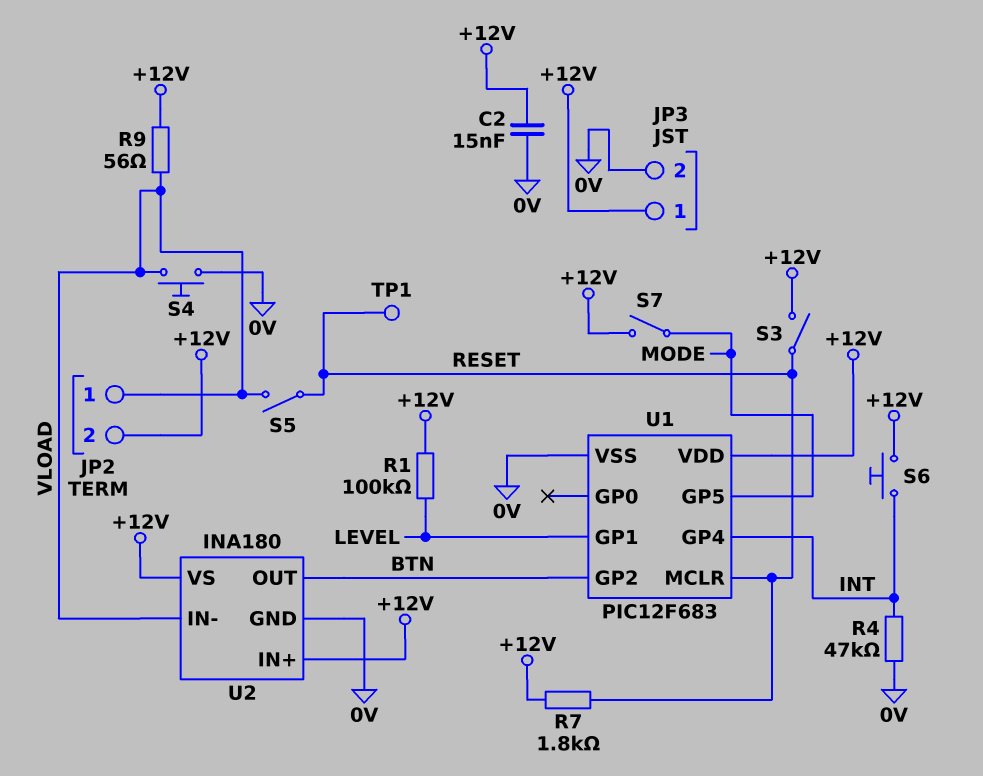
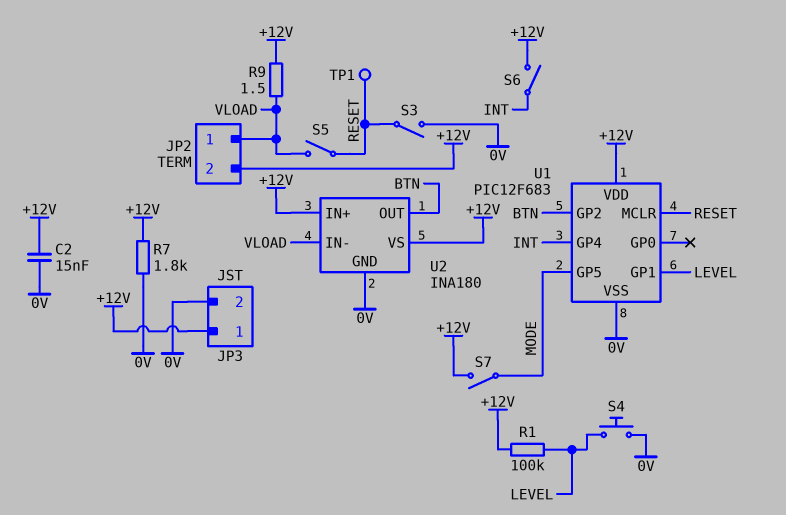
R4: 47k (0V, INT) -> none
R7: 1.8k (+12V, RESET) -> 1.8k (+12V, 0V)
R9: 56 (+12V, VLOAD) -> 1.5 (+12V, VLOAD)
S3: switch (+12V, RESET) -> switch (0V, RESET)
S4: button (0V, VLOAD) -> button (0V, LEVEL)
S6: button (+12V, INT) -> switch (+12V, INT)

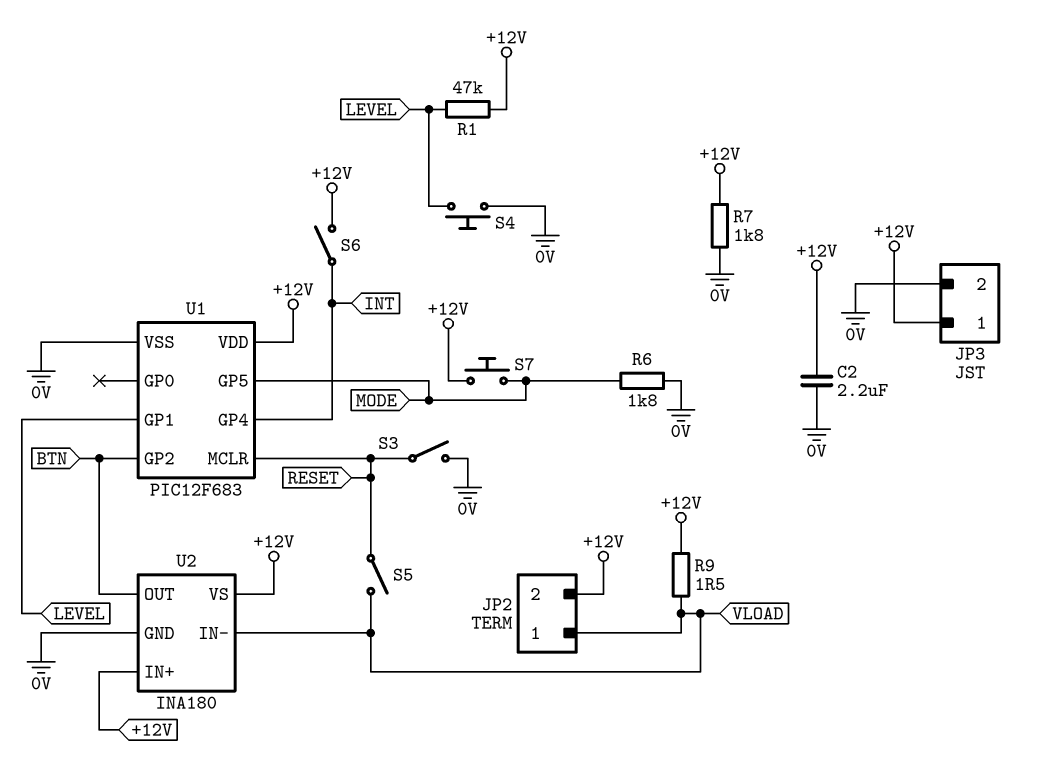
C2: 15nF (+12V, 0V) -> 2.2uF (+12V, 0V)
R1: 100k (+12V, LEVEL) -> 47k (+12V, LEVEL)
R6: none -> 1.8k (0V, MODE)
S7: switch (+12V, MODE) -> button (+12V, MODE)
TP1: test point (RESET) -> none

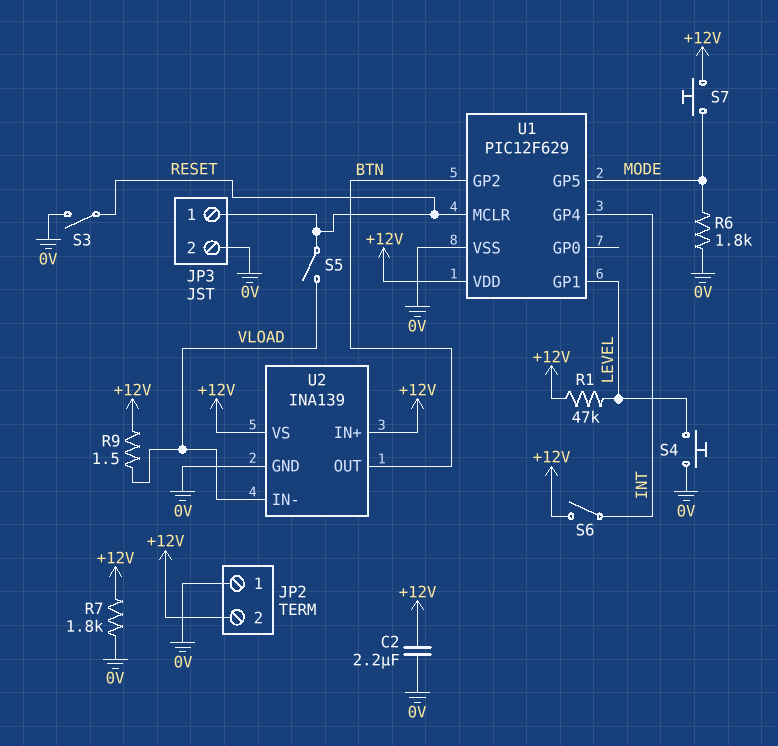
JP2 pin 1: VLOAD -> 0V
JP3 pin 1: +12V -> RESET
U1: PIC12F683 -> PIC12F629
U2: INA180 -> INA139

